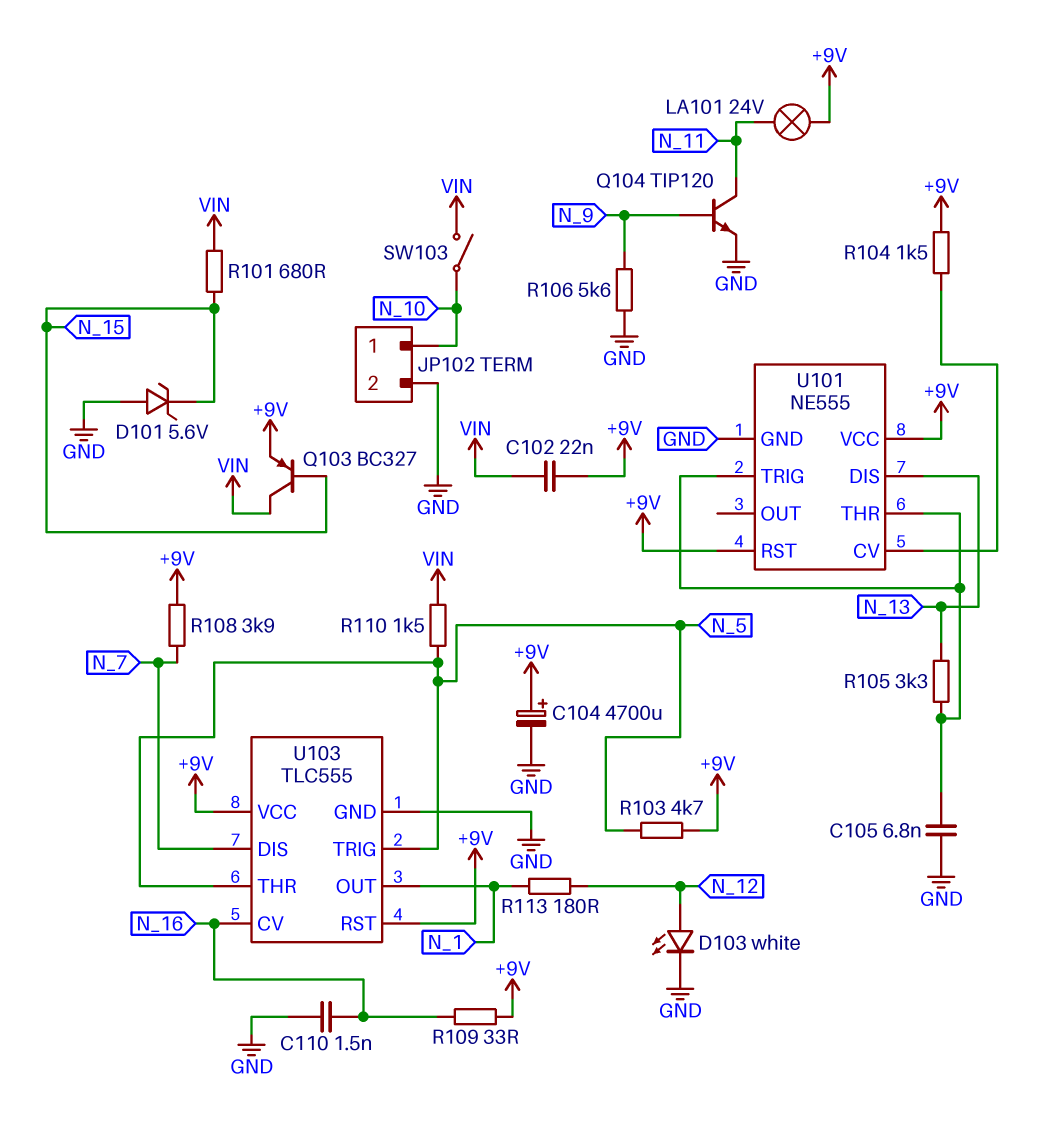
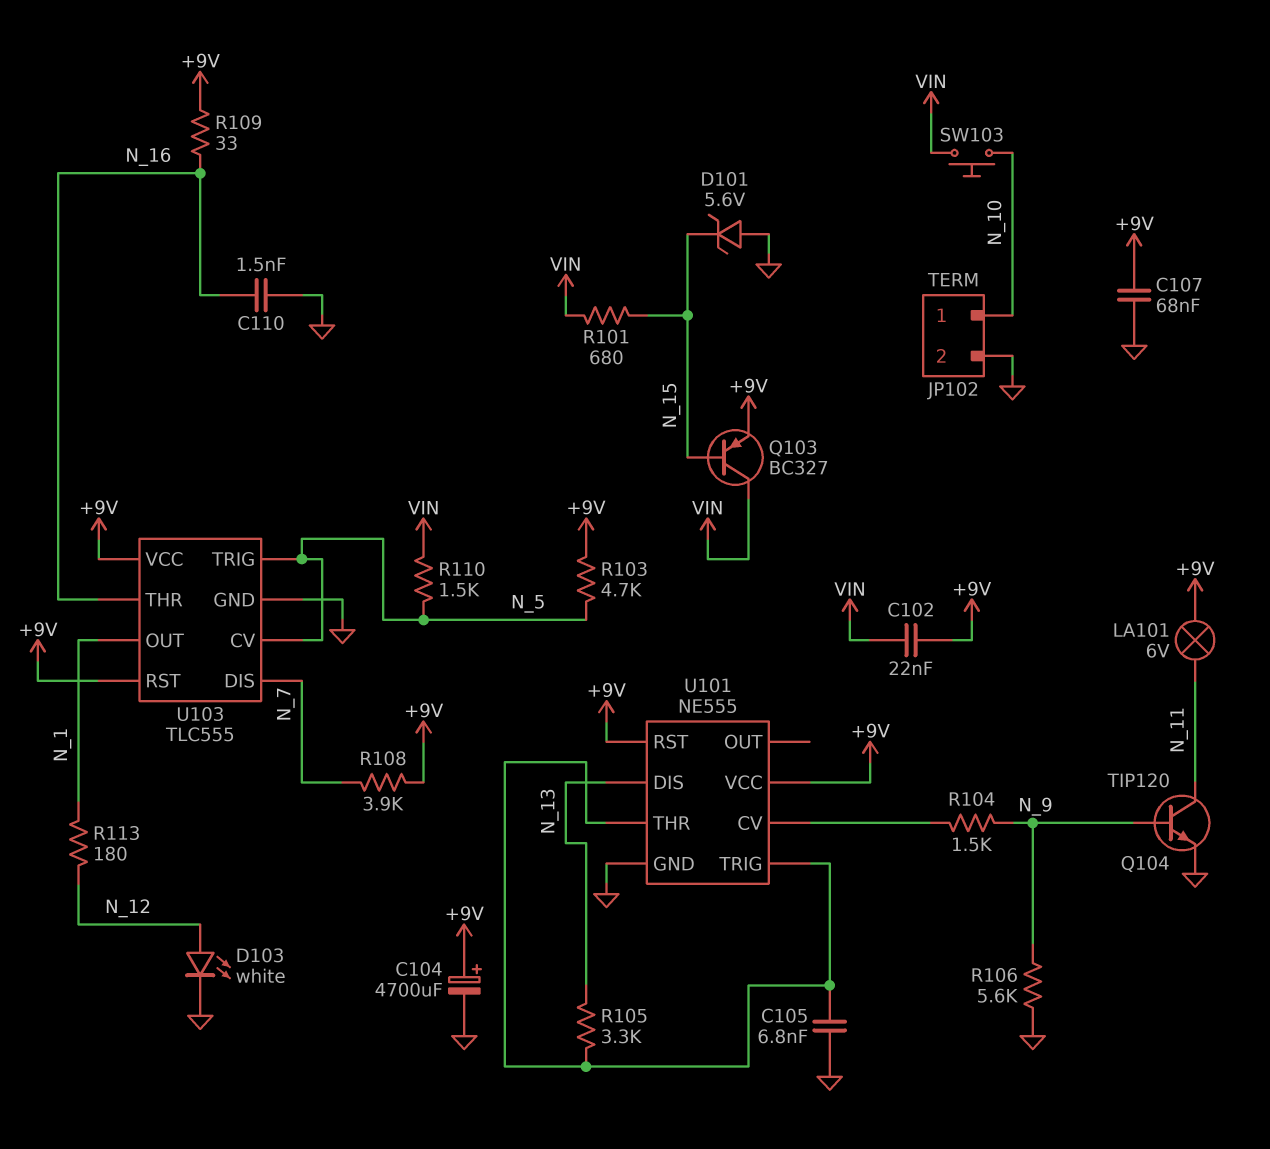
C107: none -> 68nF (+9V, GND)
LA101: lamp 24V (+9V, N_11) -> lamp 6V (+9V, N_11)
R104: 1.5k (+9V, U101/CV) -> 1.5k (N_9, U101/CV)
SW103: switch (N_10, VIN) -> button (N_10, VIN)
U103 pin CV: N_16 -> N_5
U103 pin THR: N_5 -> N_16

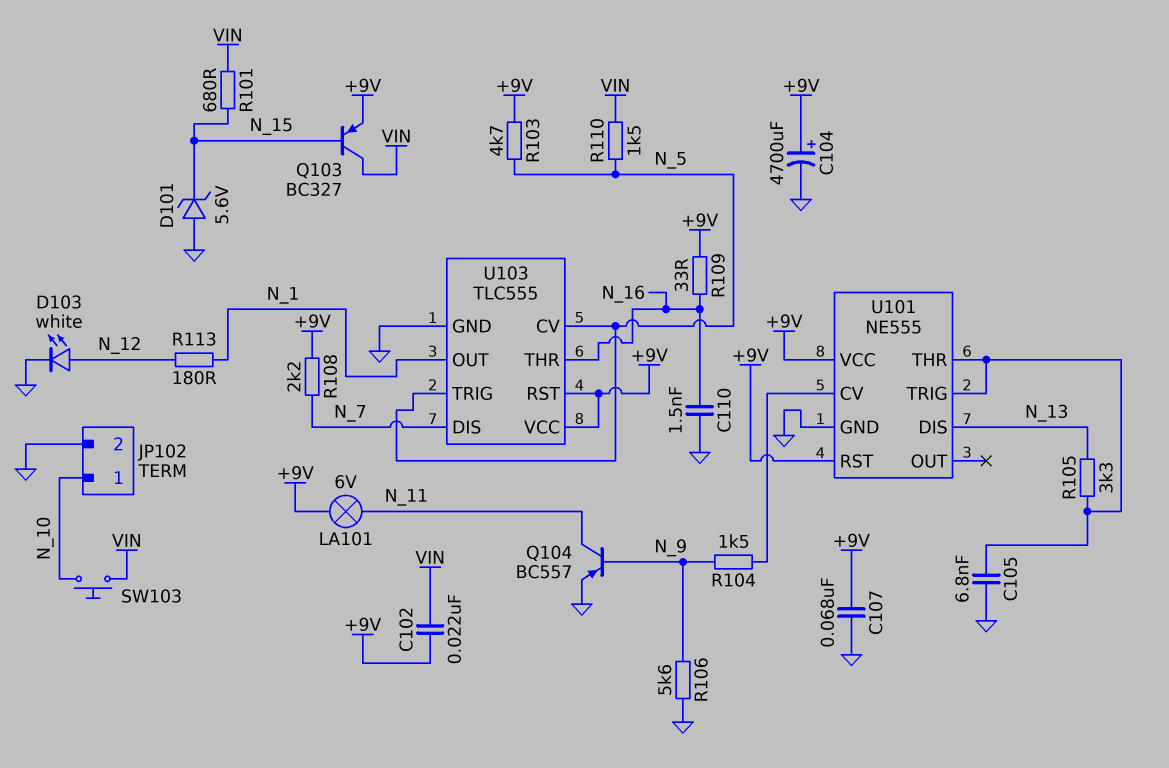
Q104: NPN TIP120 (B N_9, C N_11, E GND) -> PNP BC557 (B N_9, C N_11, E GND)
R108: 3.9k (+9V, N_7) -> 2.2k (+9V, N_7)

